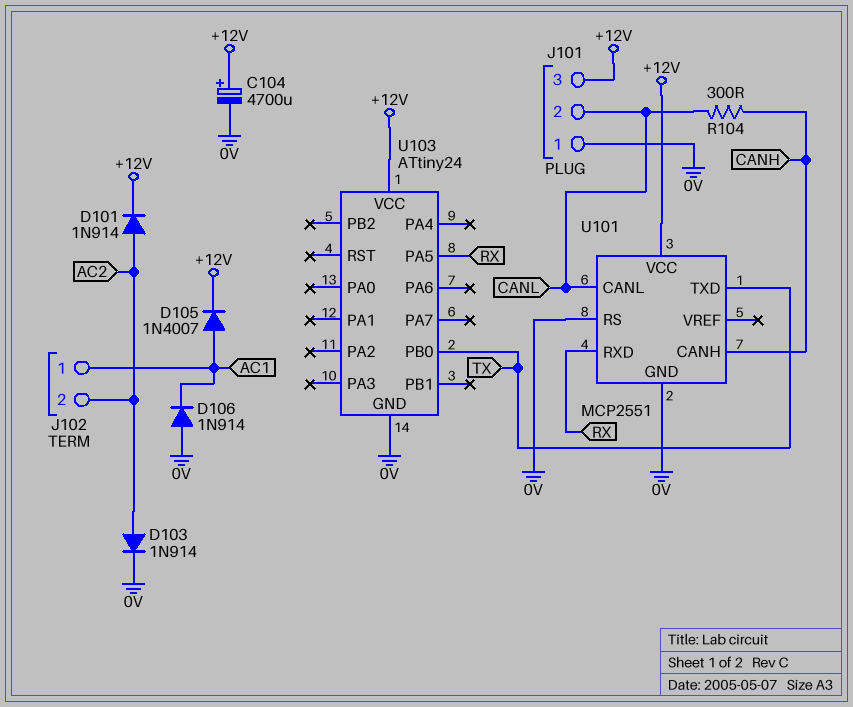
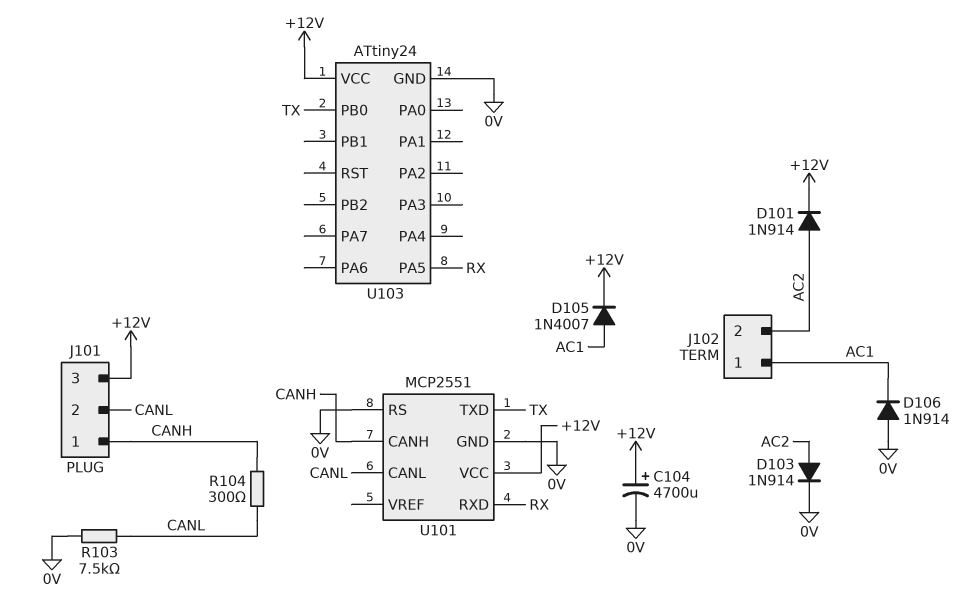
J101 pin 1: 0V -> CANH
R103: none -> 7.5k (0V, CANL)

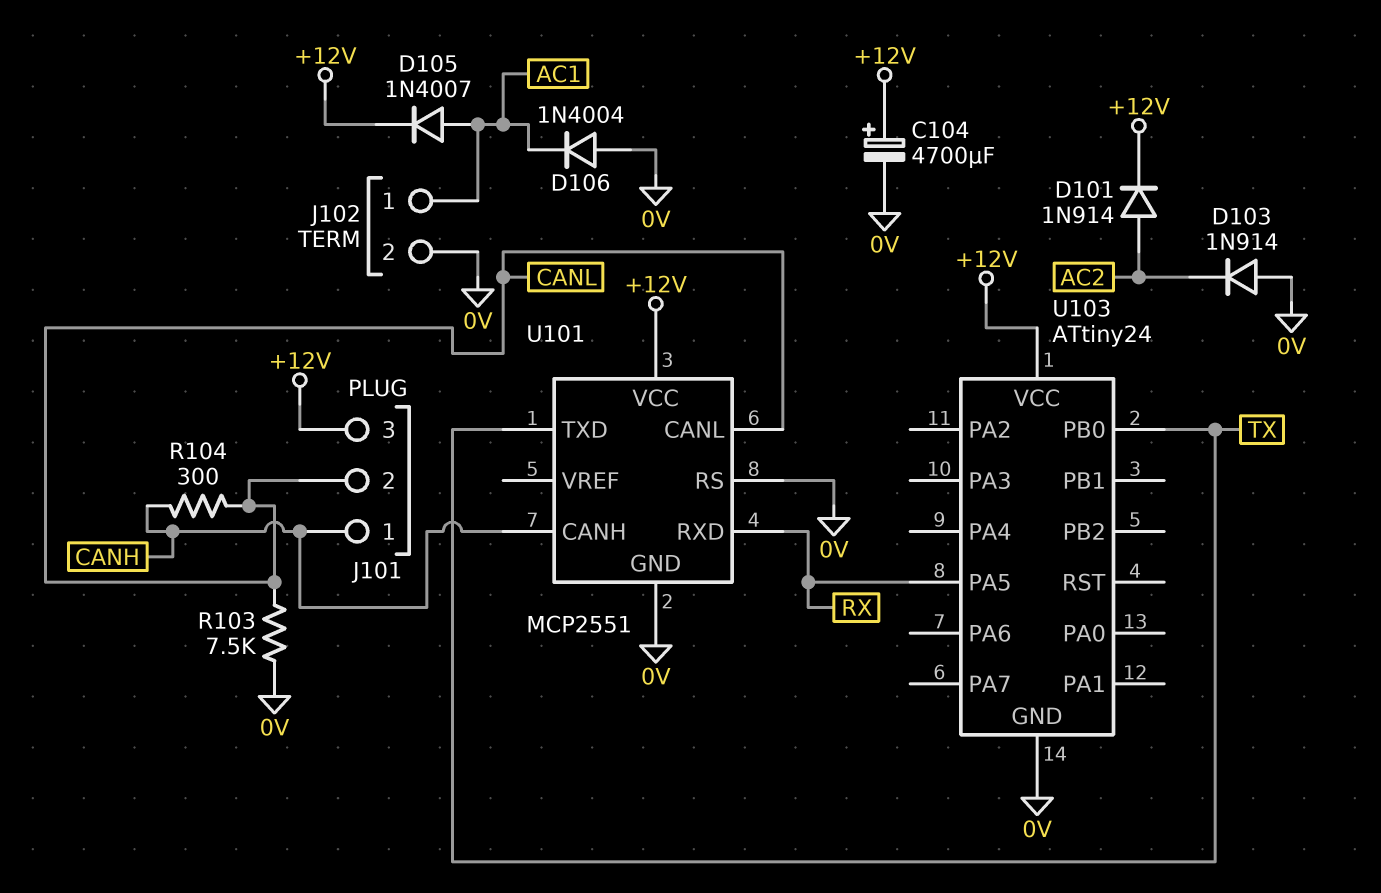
D103: diode 1N914 (A AC2, K 0V) -> diode 1N914 (A 0V, K AC2)
D106: diode 1N914 (A 0V, K AC1) -> diode 1N4004 (A 0V, K AC1)
J102 pin 2: AC2 -> 0V

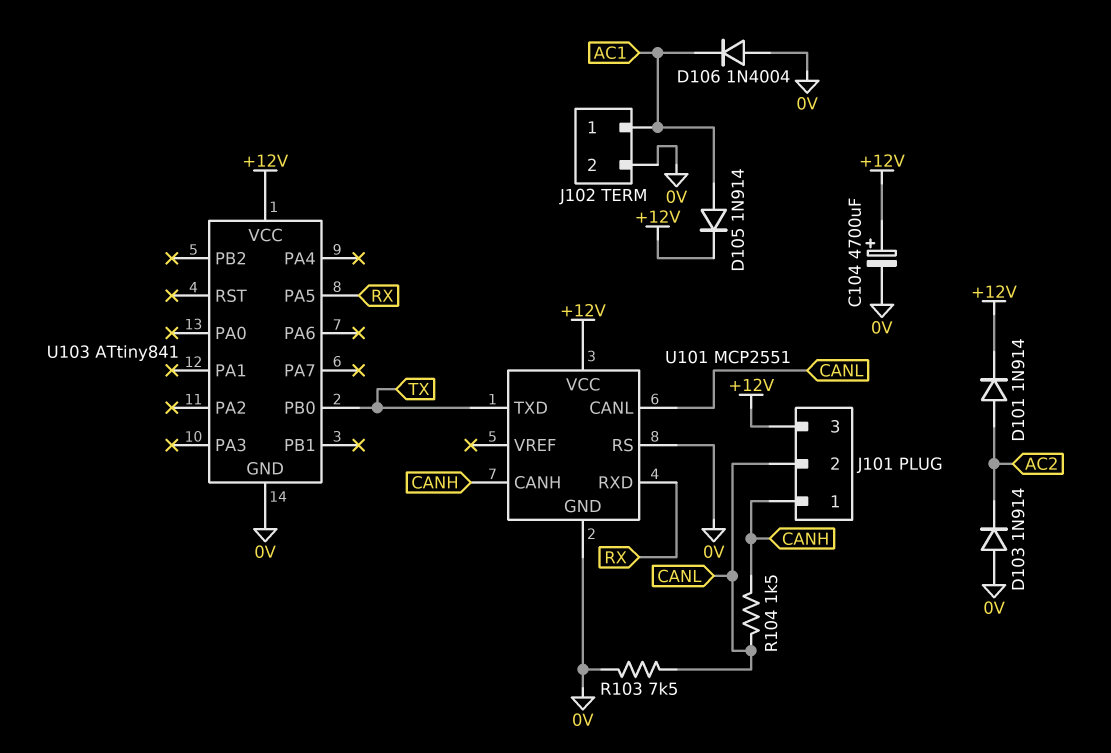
D105: diode 1N4007 (A AC1, K +12V) -> diode 1N914 (A AC1, K +12V)
R104: 300 (CANH, CANL) -> 1.5k (CANH, CANL)
U103: ATtiny24 -> ATtiny841

